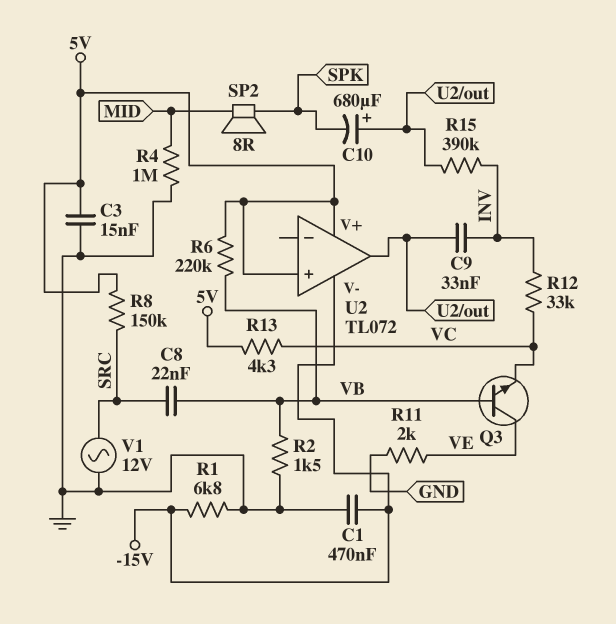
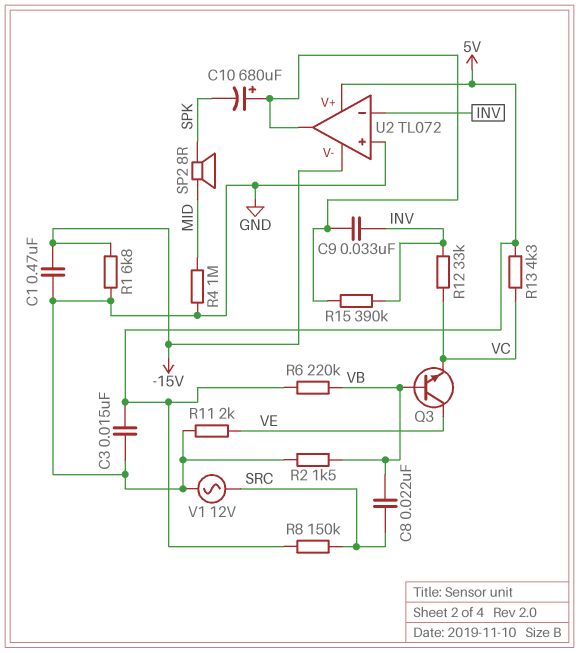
U2 pin in+: 5V -> GND
U2 pin in-: none -> INV

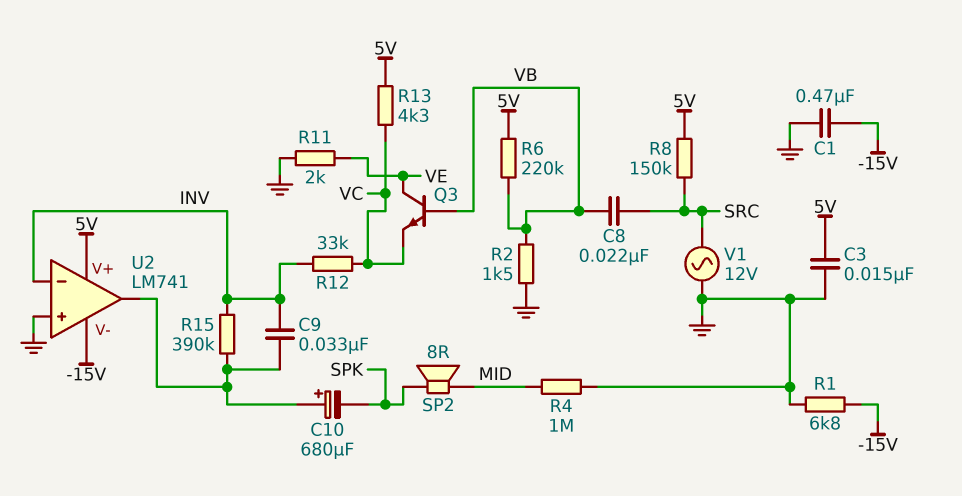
U2: TL072 -> LM741

